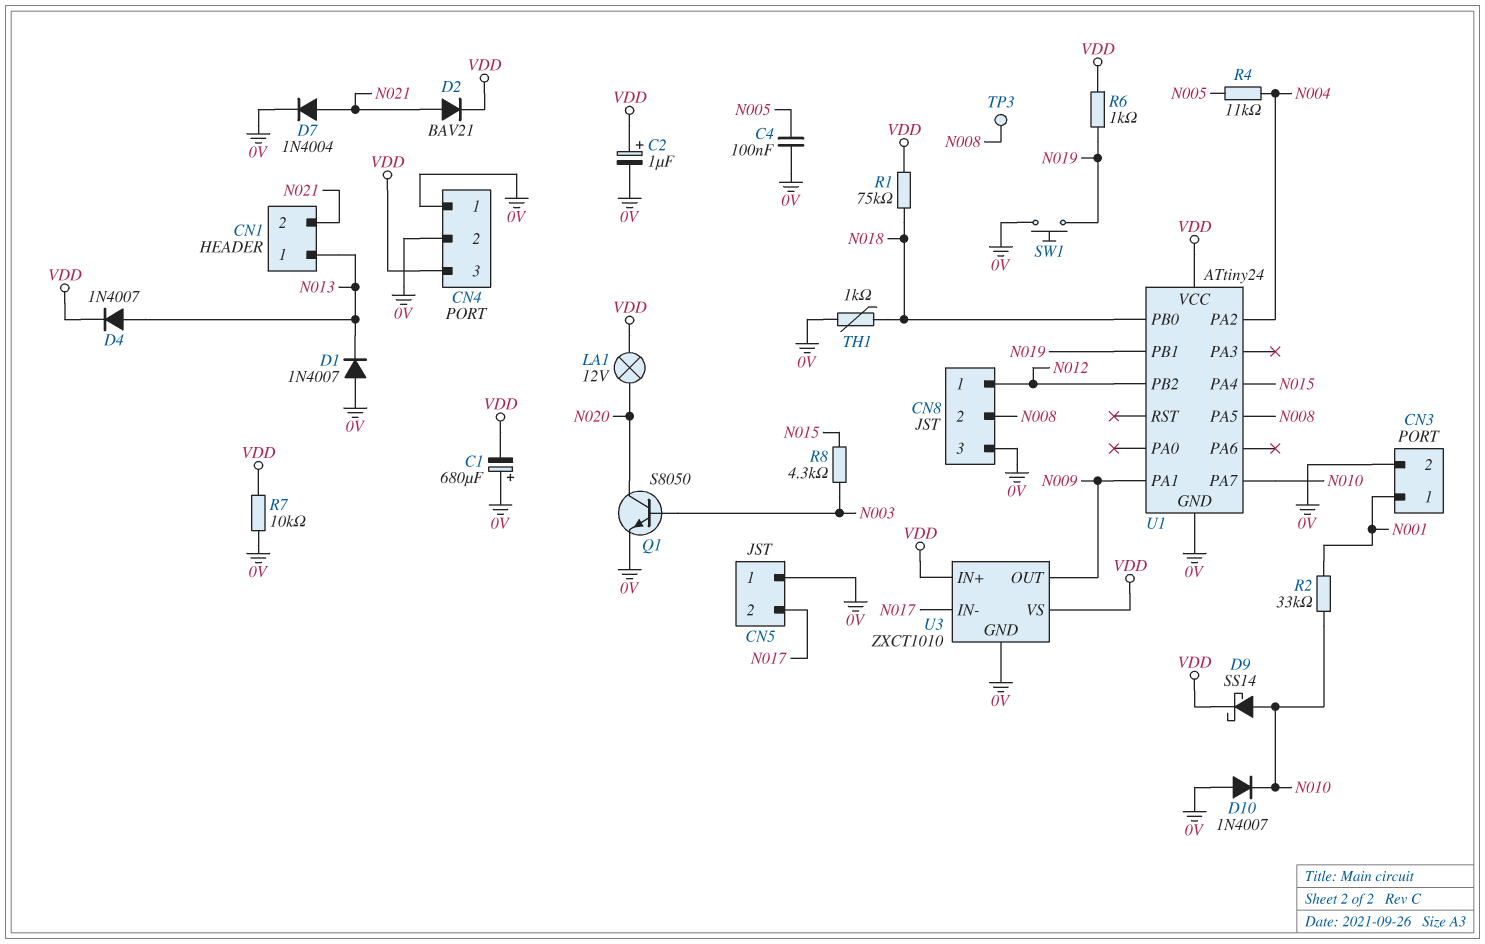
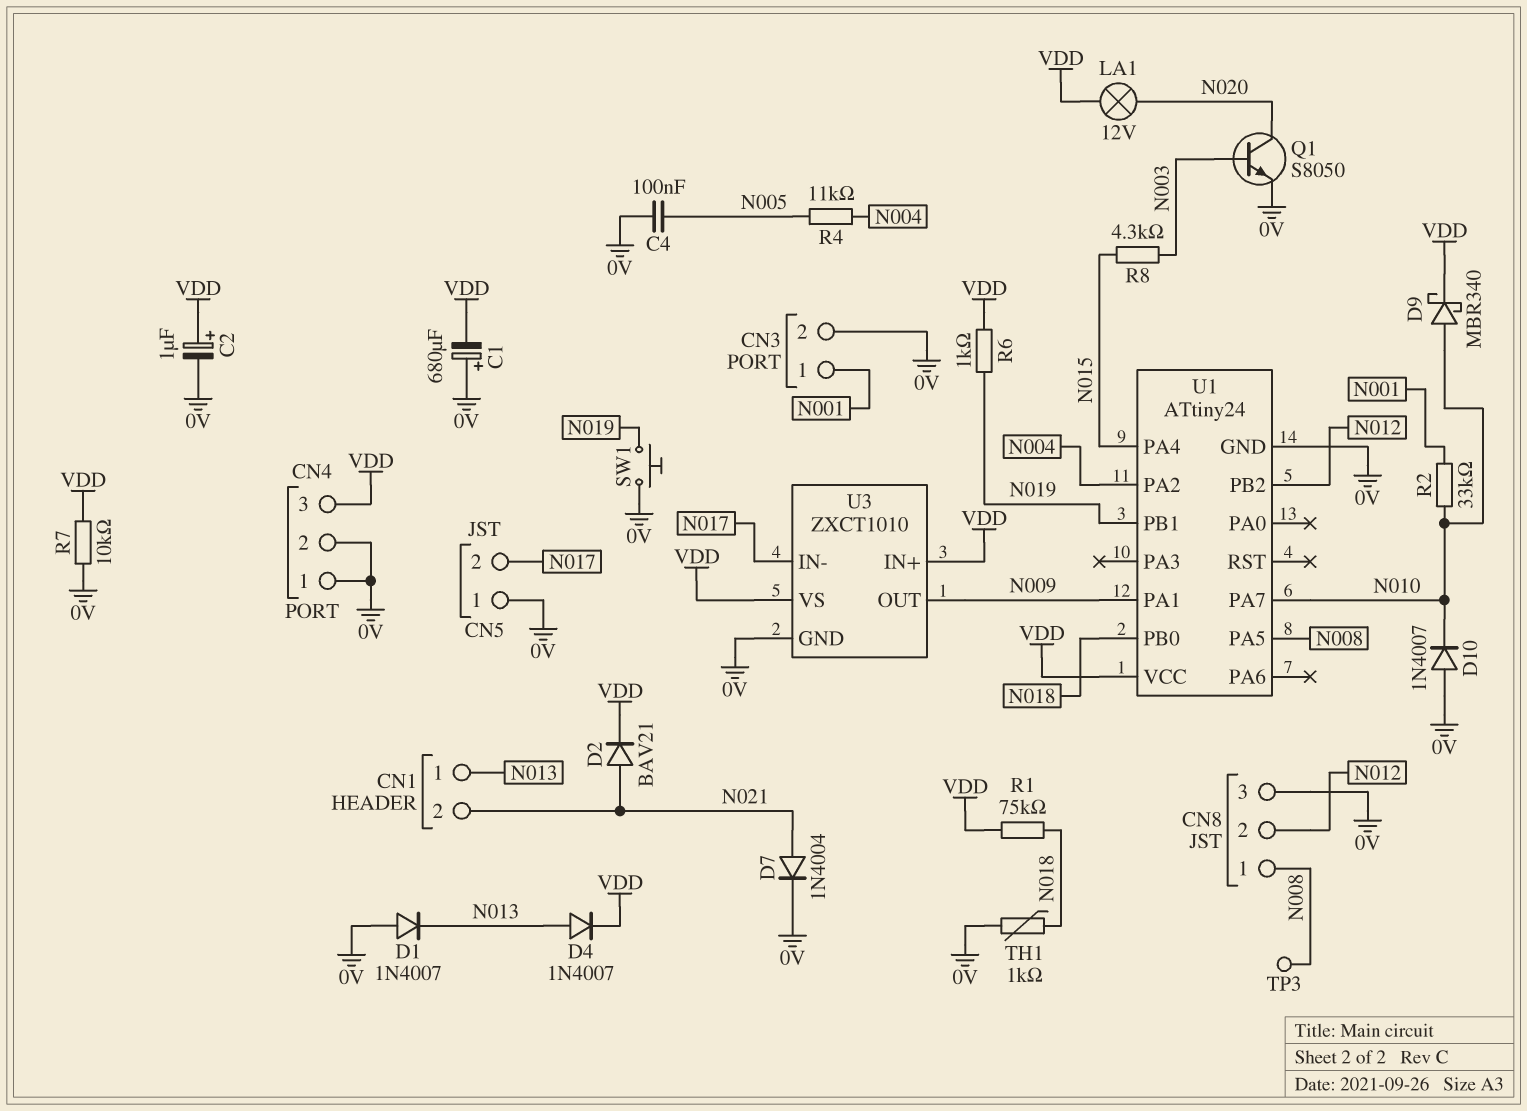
CN8 pin 1: N012 -> N008
CN8 pin 2: N008 -> N012
D9: schottky SS14 (A N010, K VDD) -> schottky MBR340 (A N010, K VDD)

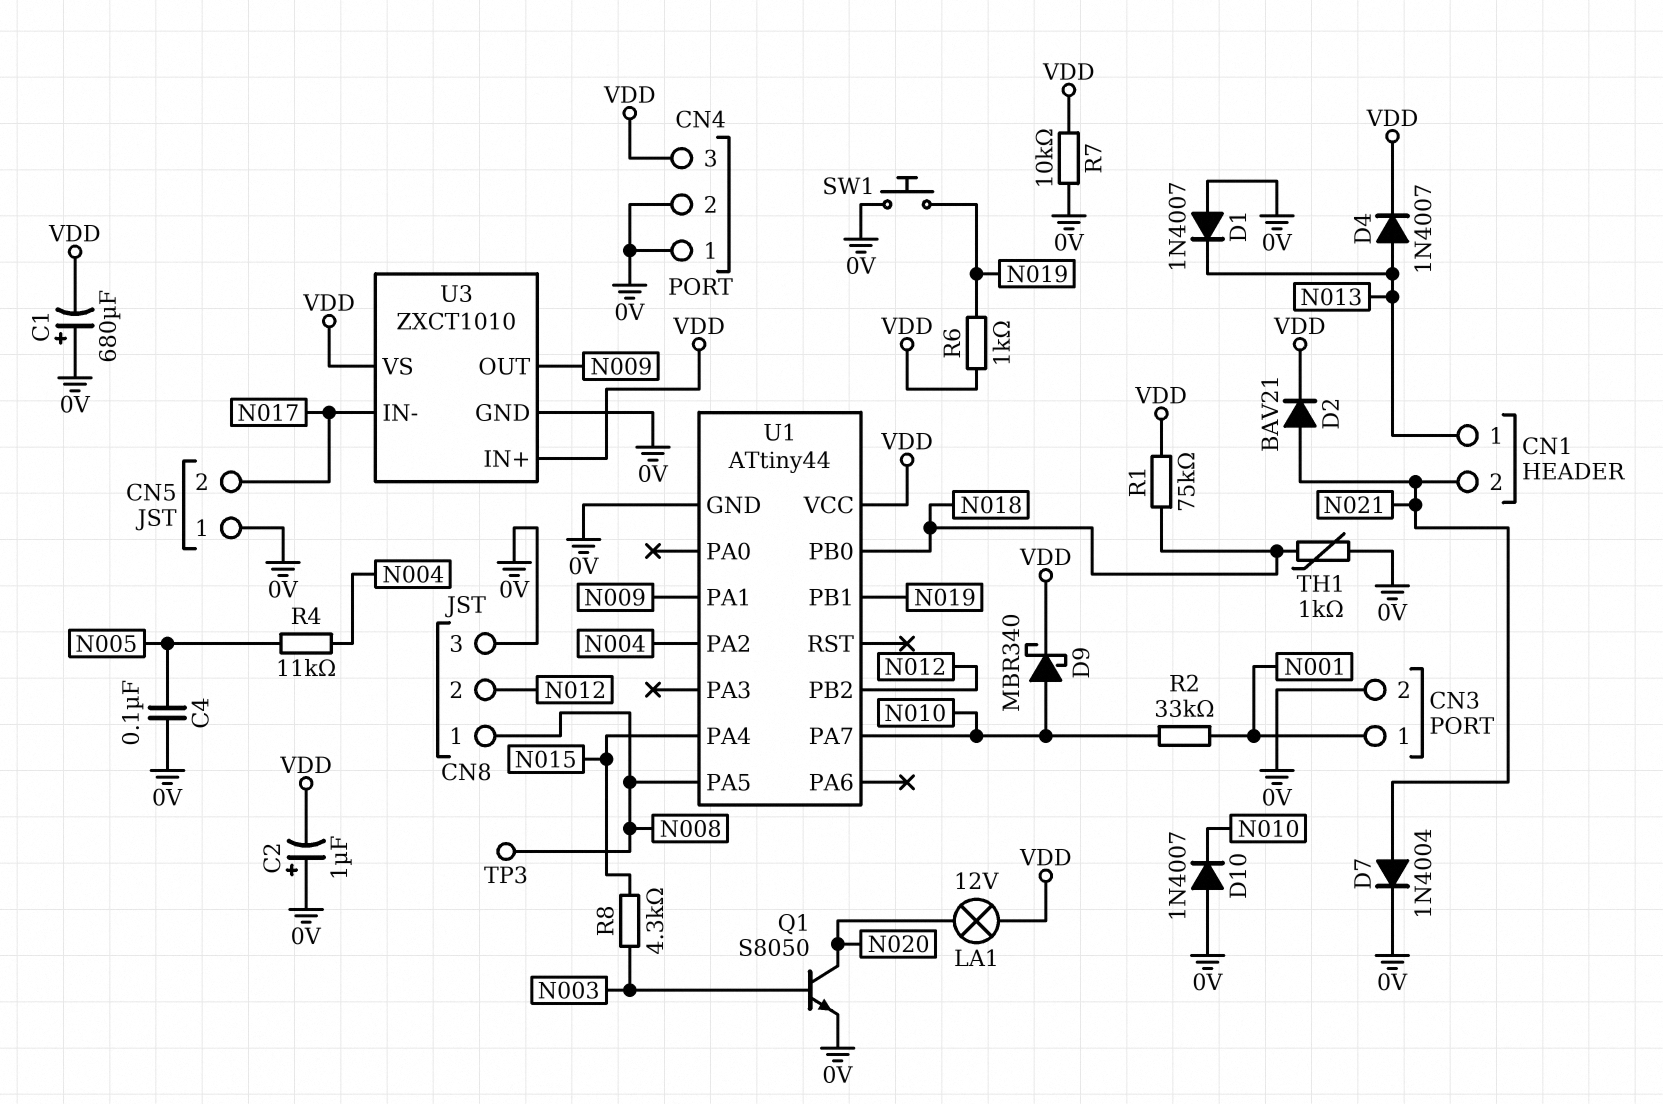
C2: 1uF (plus VDD, minus 0V) -> 1uF (plus 0V, minus VDD)
U1: ATtiny24 -> ATtiny44

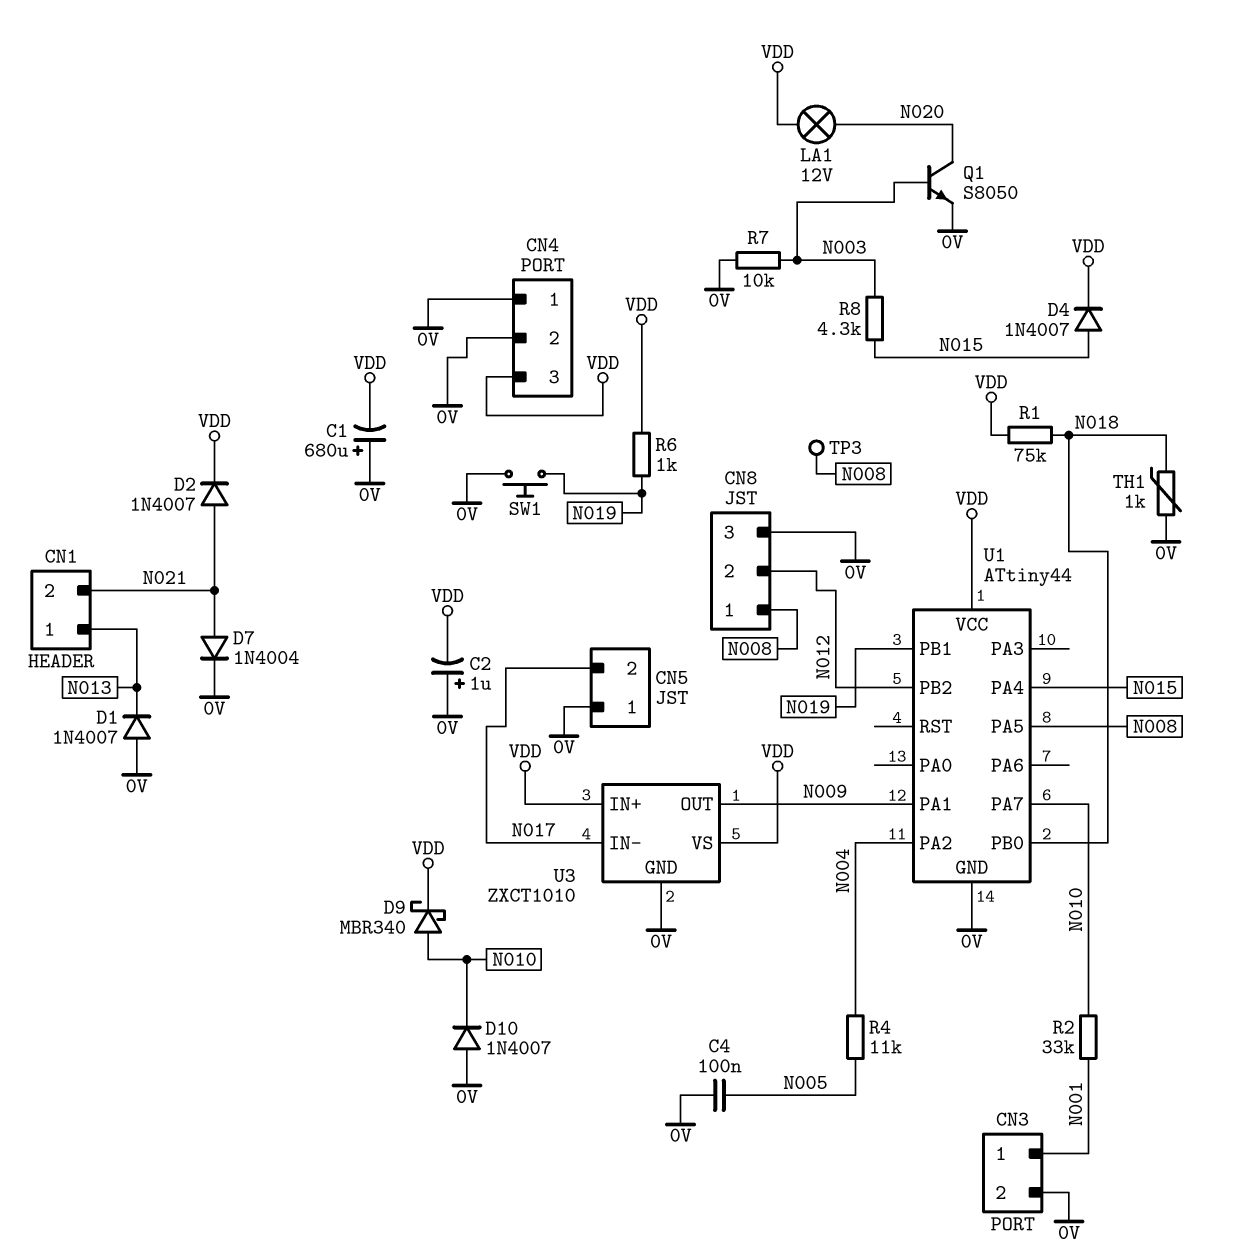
D2: diode BAV21 (A N021, K VDD) -> diode 1N4007 (A N021, K VDD)
D4: diode 1N4007 (A N013, K VDD) -> diode 1N4007 (A N015, K VDD)
R7: 10k (0V, VDD) -> 10k (0V, N003)

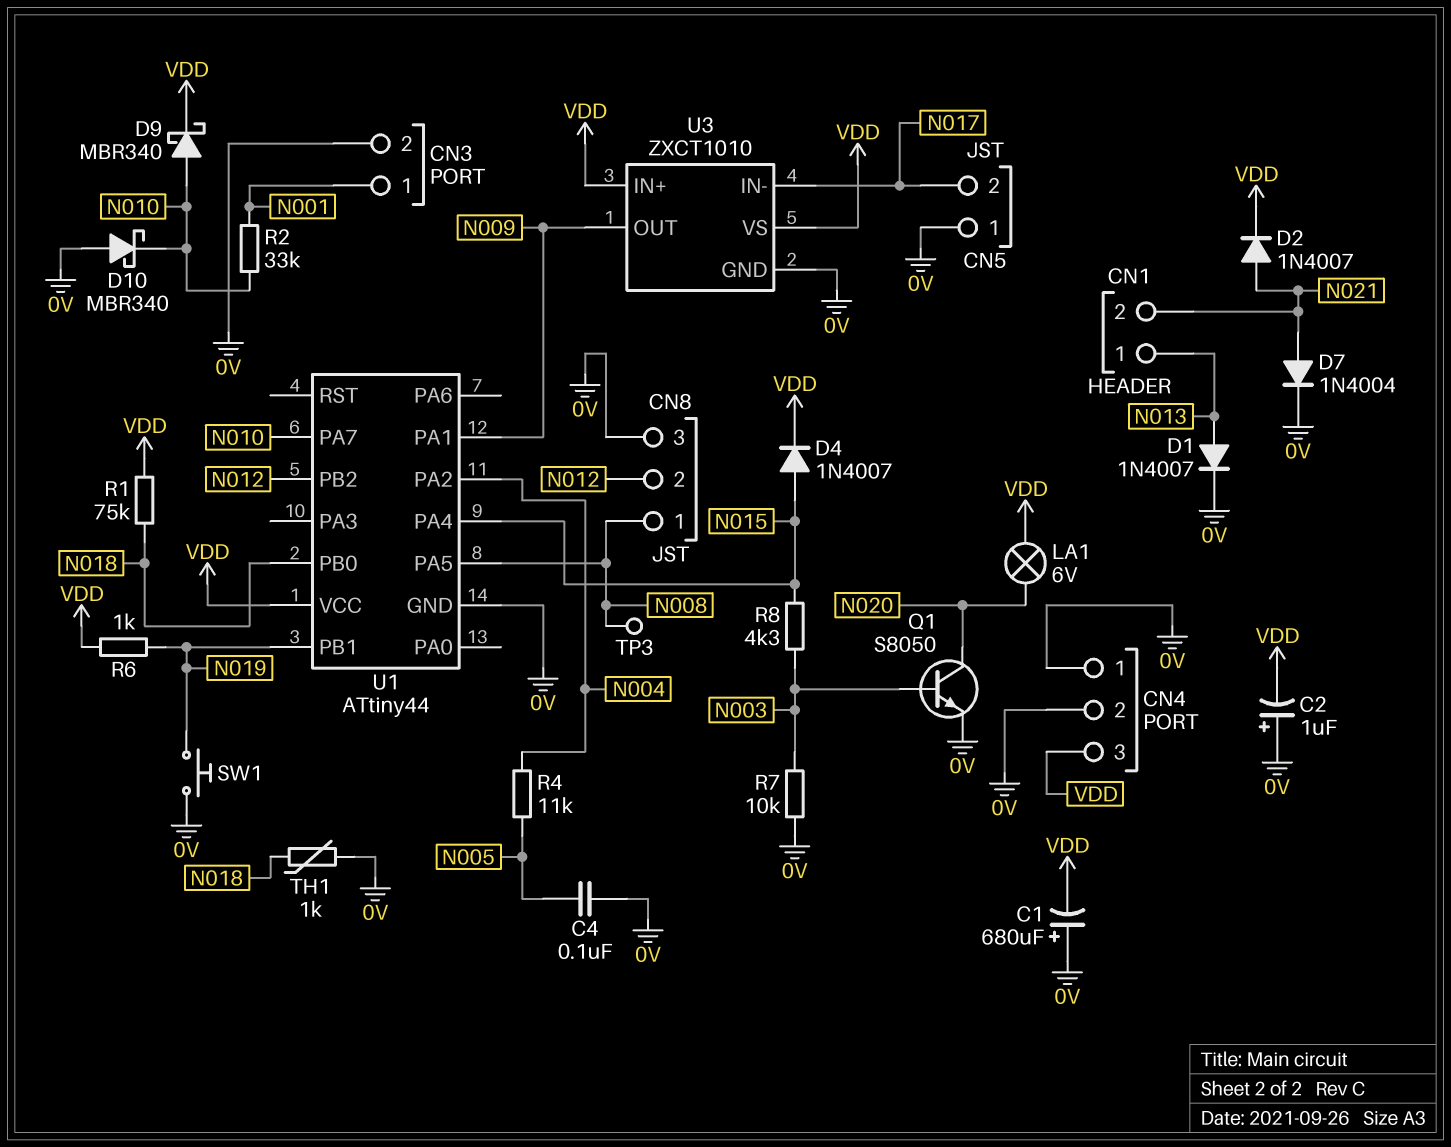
D1: diode 1N4007 (A 0V, K N013) -> diode 1N4007 (A N013, K 0V)
D10: diode 1N4007 (A 0V, K N010) -> schottky MBR340 (A 0V, K N010)
LA1: lamp 12V (N020, VDD) -> lamp 6V (N020, VDD)

